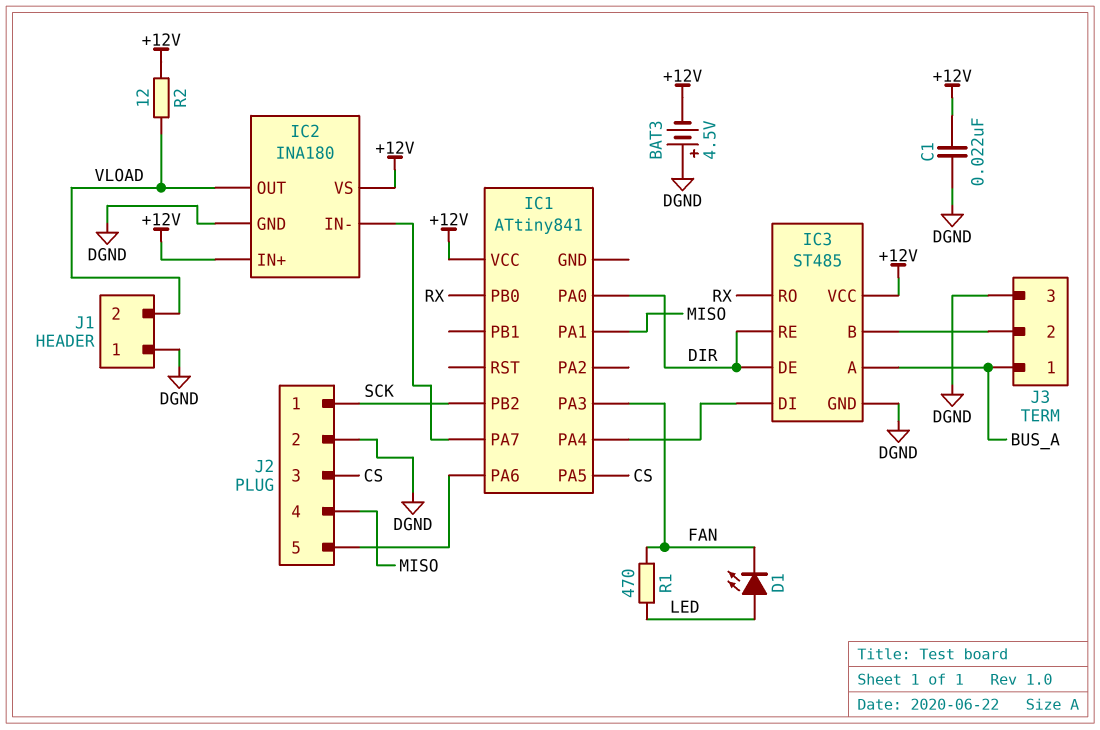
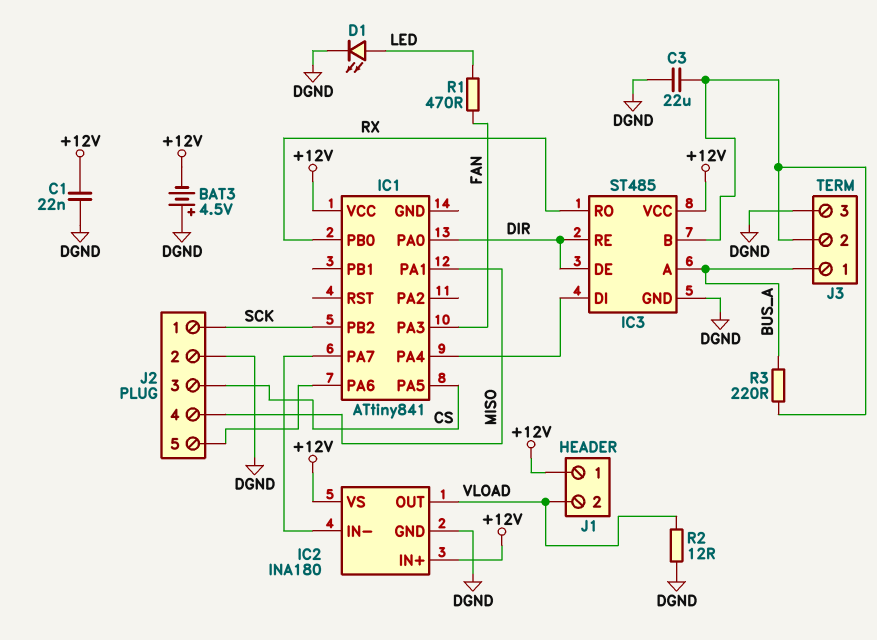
C3: none -> 22uF (DGND, IC3/B)
D1: LED (A LED, K FAN) -> LED (A LED, K DGND)
J1 pin 1: DGND -> +12V
R2: 12 (+12V, VLOAD) -> 12 (DGND, VLOAD)
R3: none -> 220 (BUS_A, IC3/B)

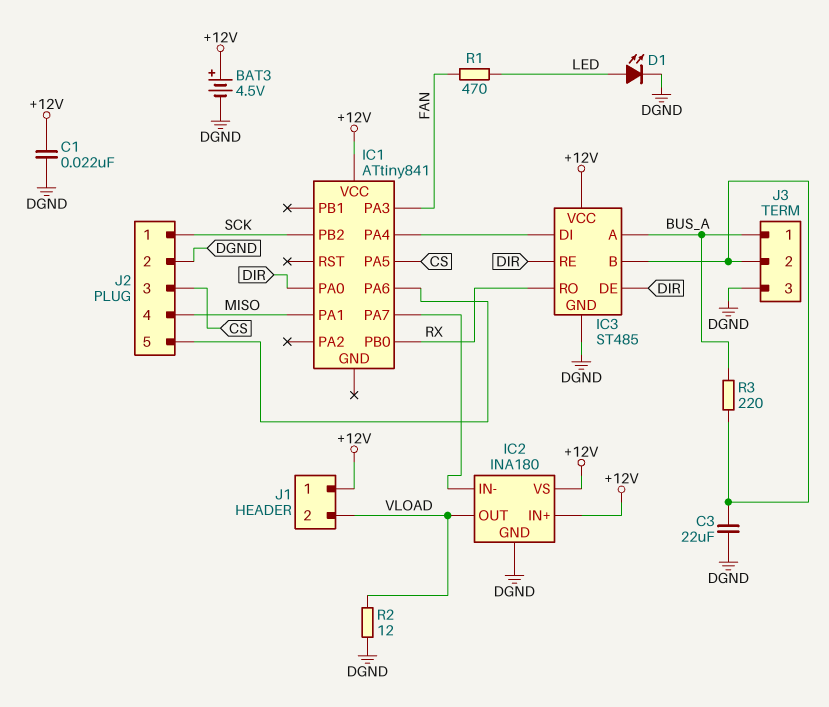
BAT3: 4.5V (plus DGND, minus +12V) -> 4.5V (plus +12V, minus DGND)

